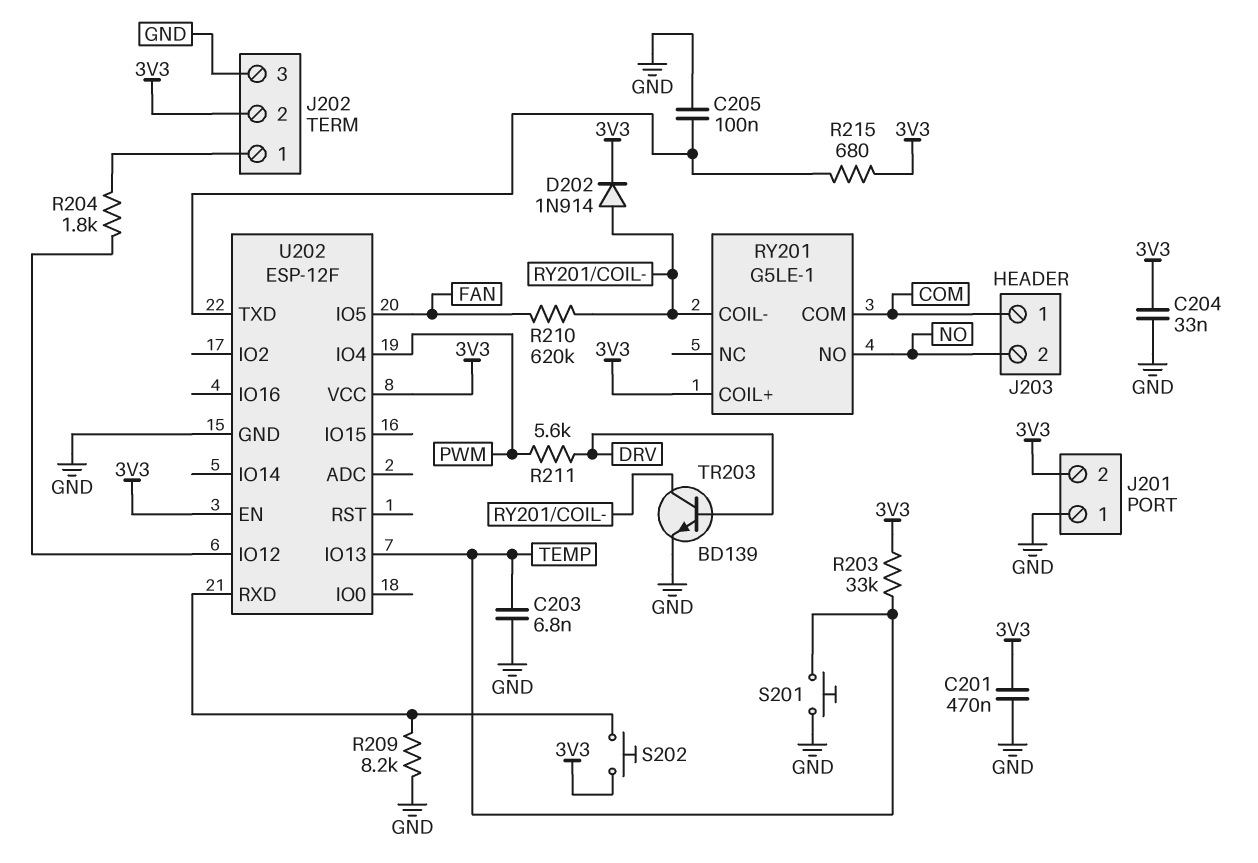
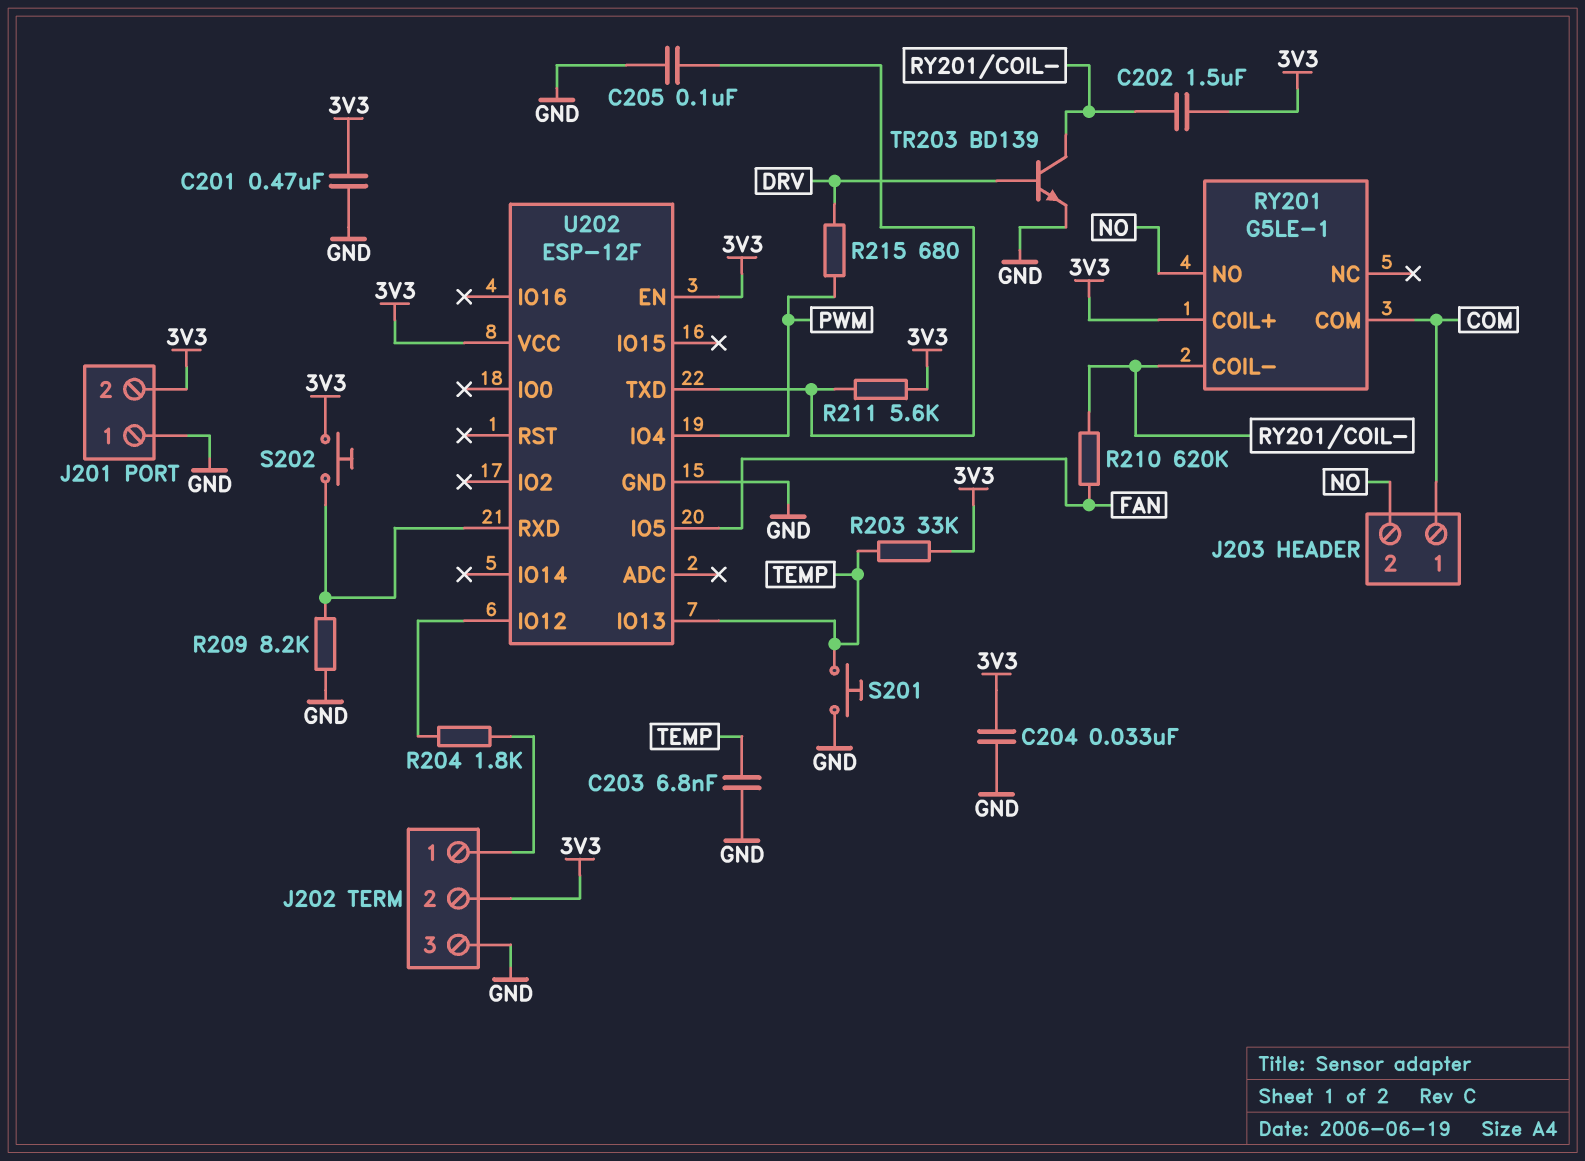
C202: none -> 1.5uF (3V3, RY201/COIL-)
D202: diode 1N914 (A RY201/COIL-, K 3V3) -> none
R211: 5.6k (DRV, PWM) -> 5.6k (3V3, U202/TXD)
R215: 680 (3V3, U202/TXD) -> 680 (DRV, PWM)

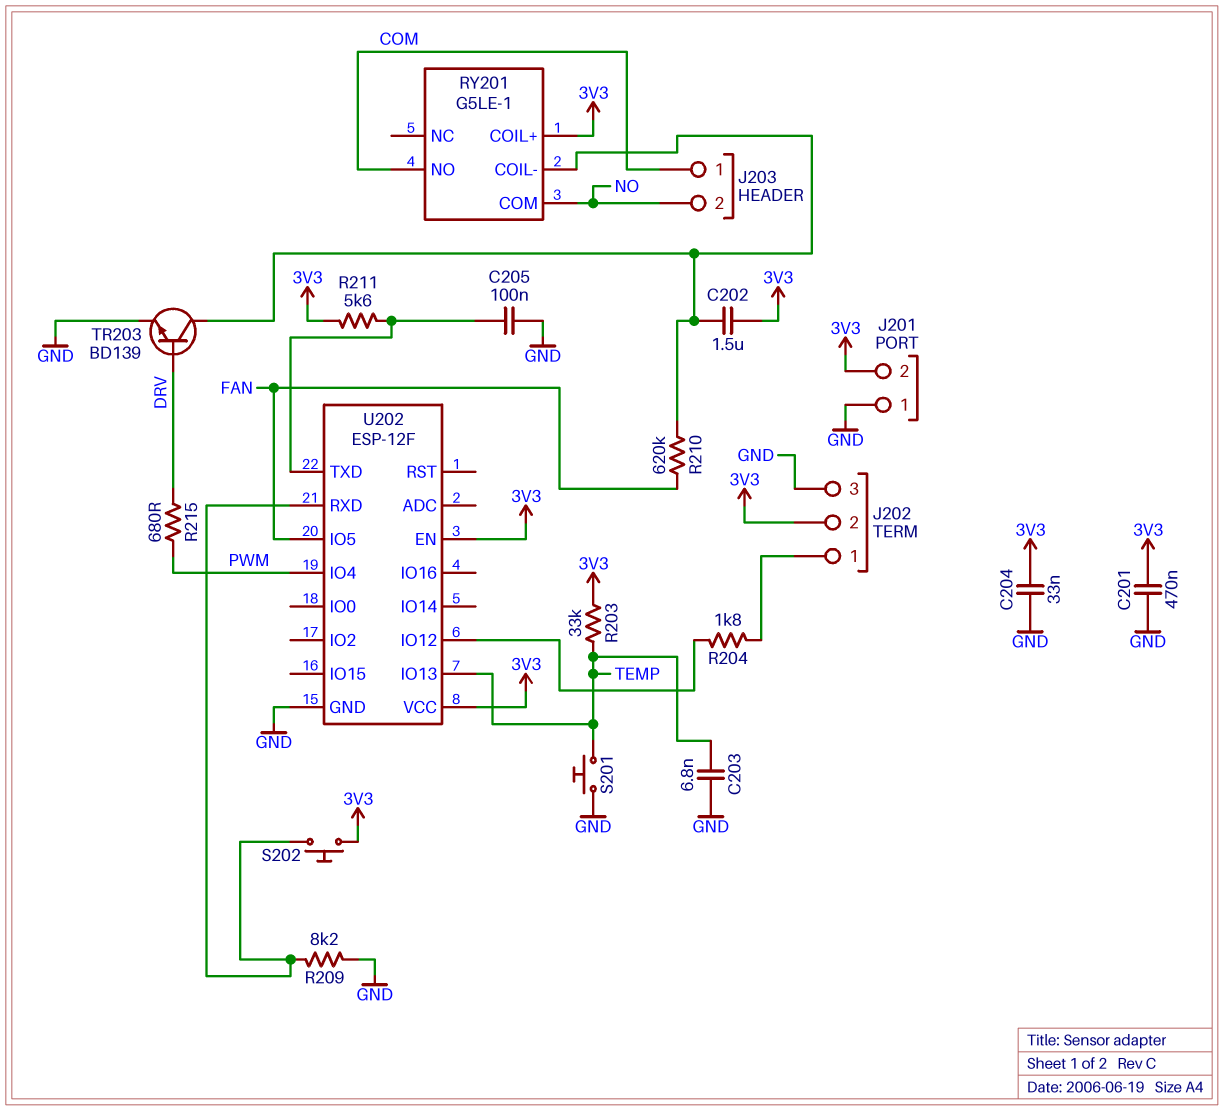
RY201 pin COM: COM -> NO
RY201 pin NO: NO -> COM

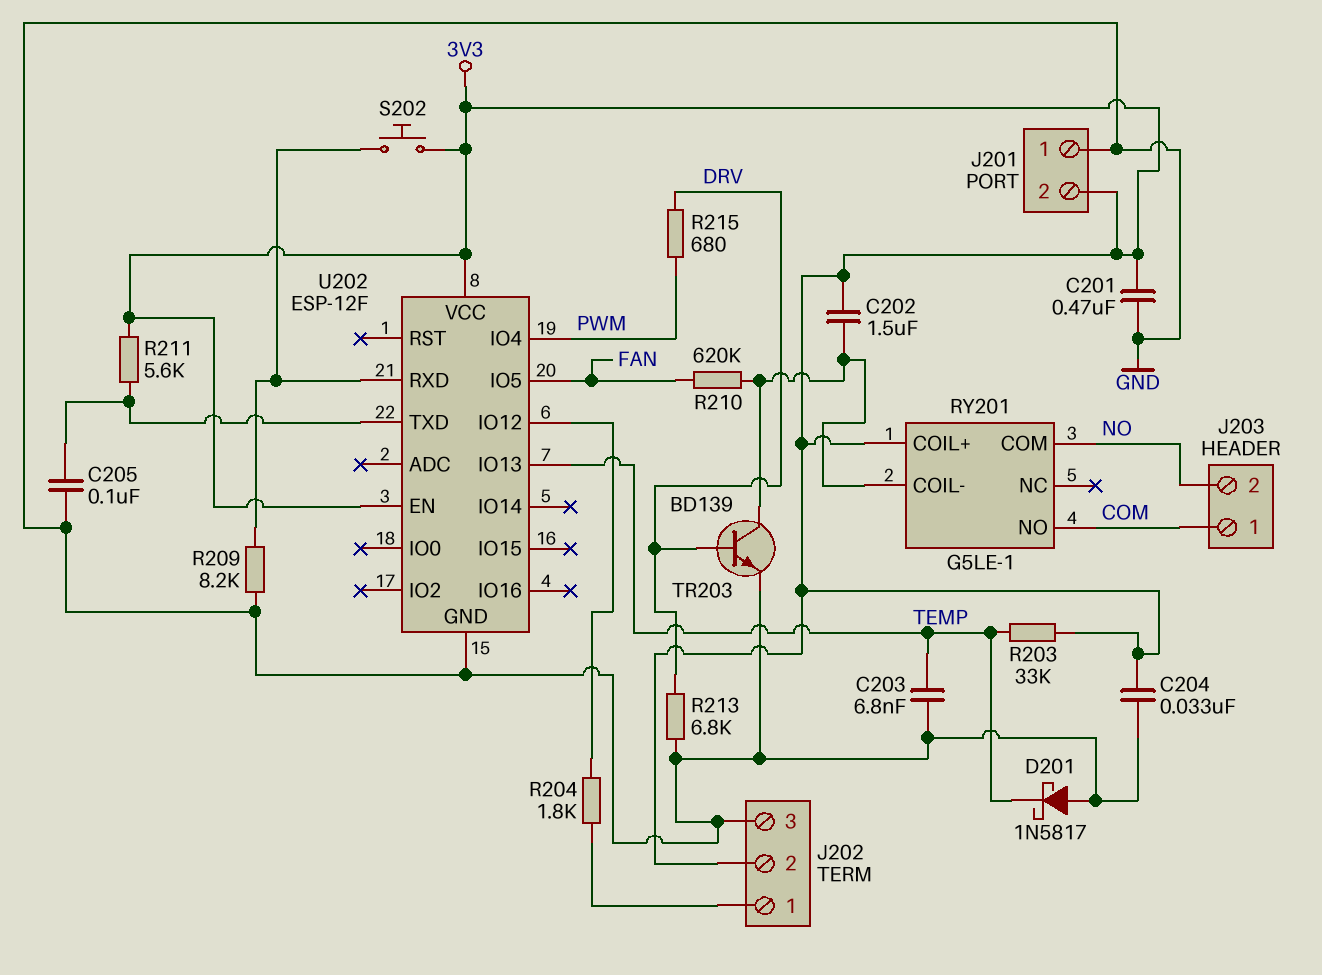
D201: none -> schottky 1N5817 (A GND, K TEMP)
R213: none -> 6.8k (DRV, GND)
S201: button (GND, TEMP) -> none

